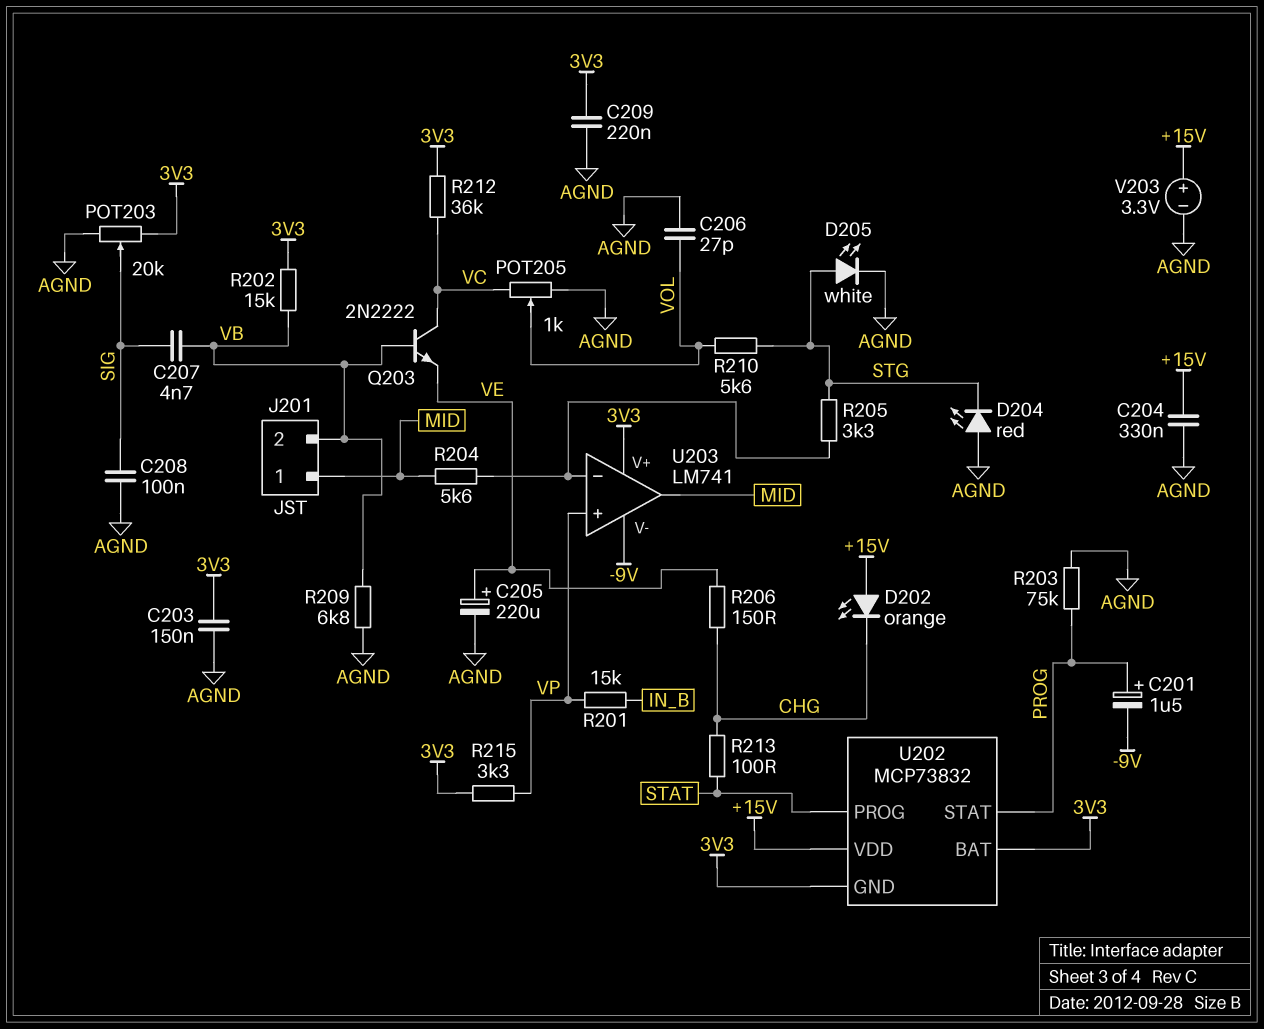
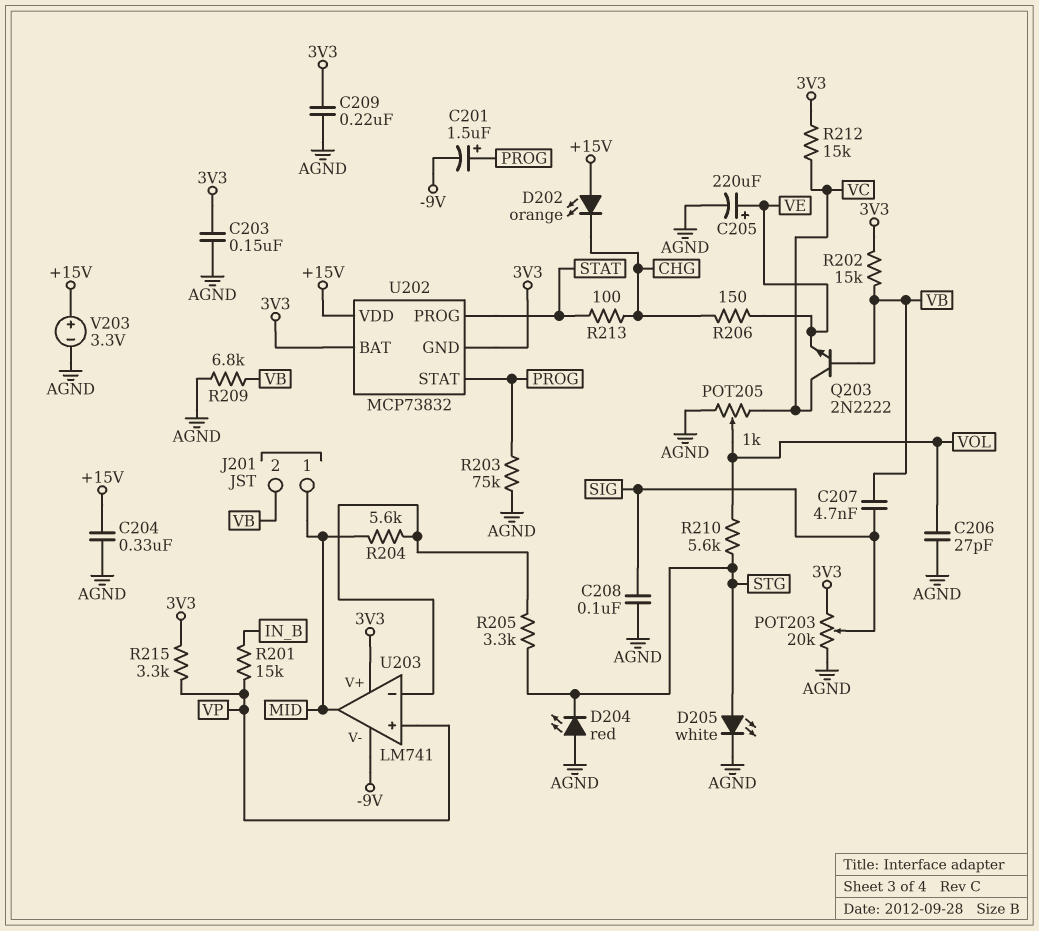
R212: 36k (3V3, VC) -> 15k (3V3, VC)

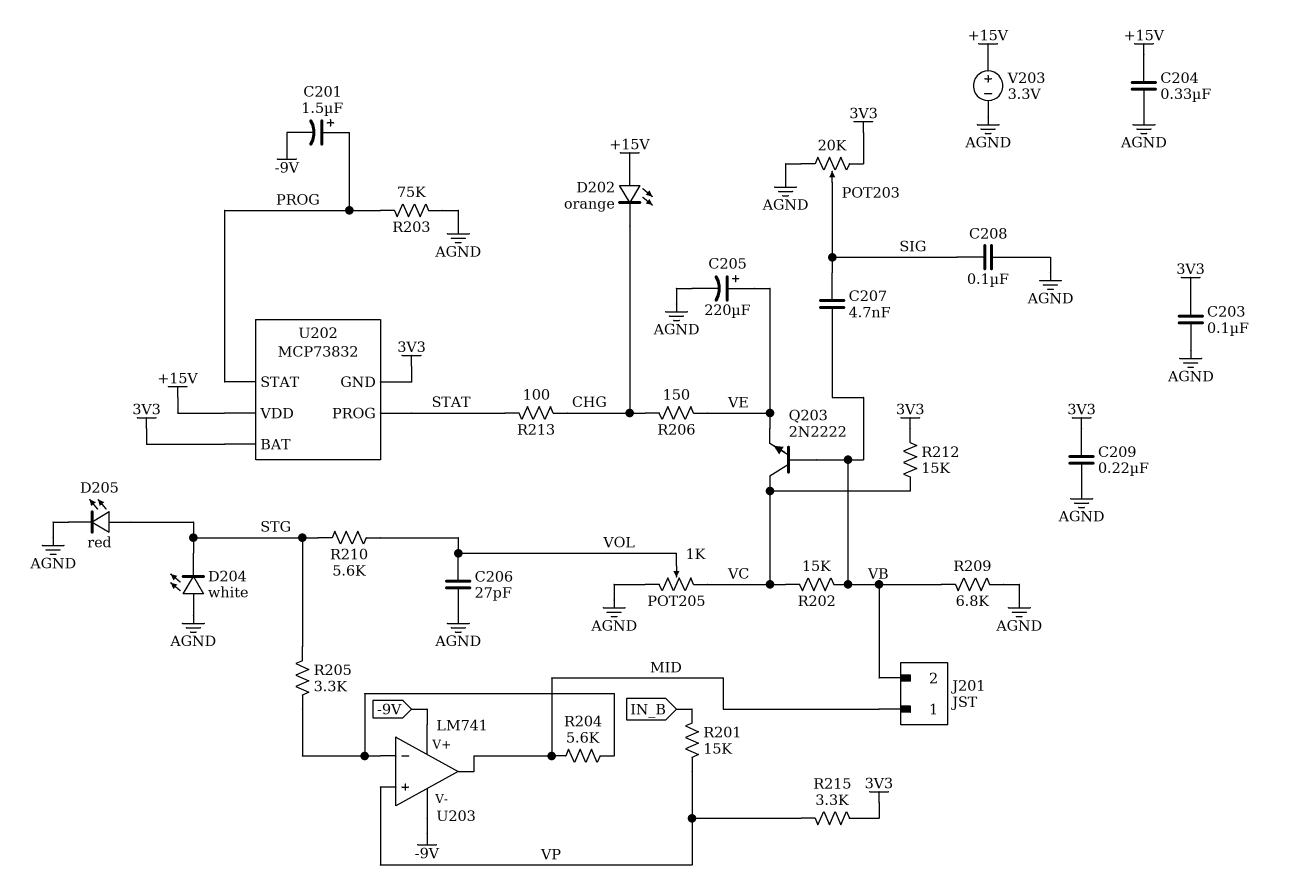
C203: 150nF (3V3, AGND) -> 100nF (3V3, AGND)
D204: LED red (A AGND, K STG) -> LED white (A AGND, K STG)
D205: LED white (A STG, K AGND) -> LED red (A STG, K AGND)
R202: 15k (3V3, VB) -> 15k (VB, VC)
U203 pin V+: 3V3 -> -9V

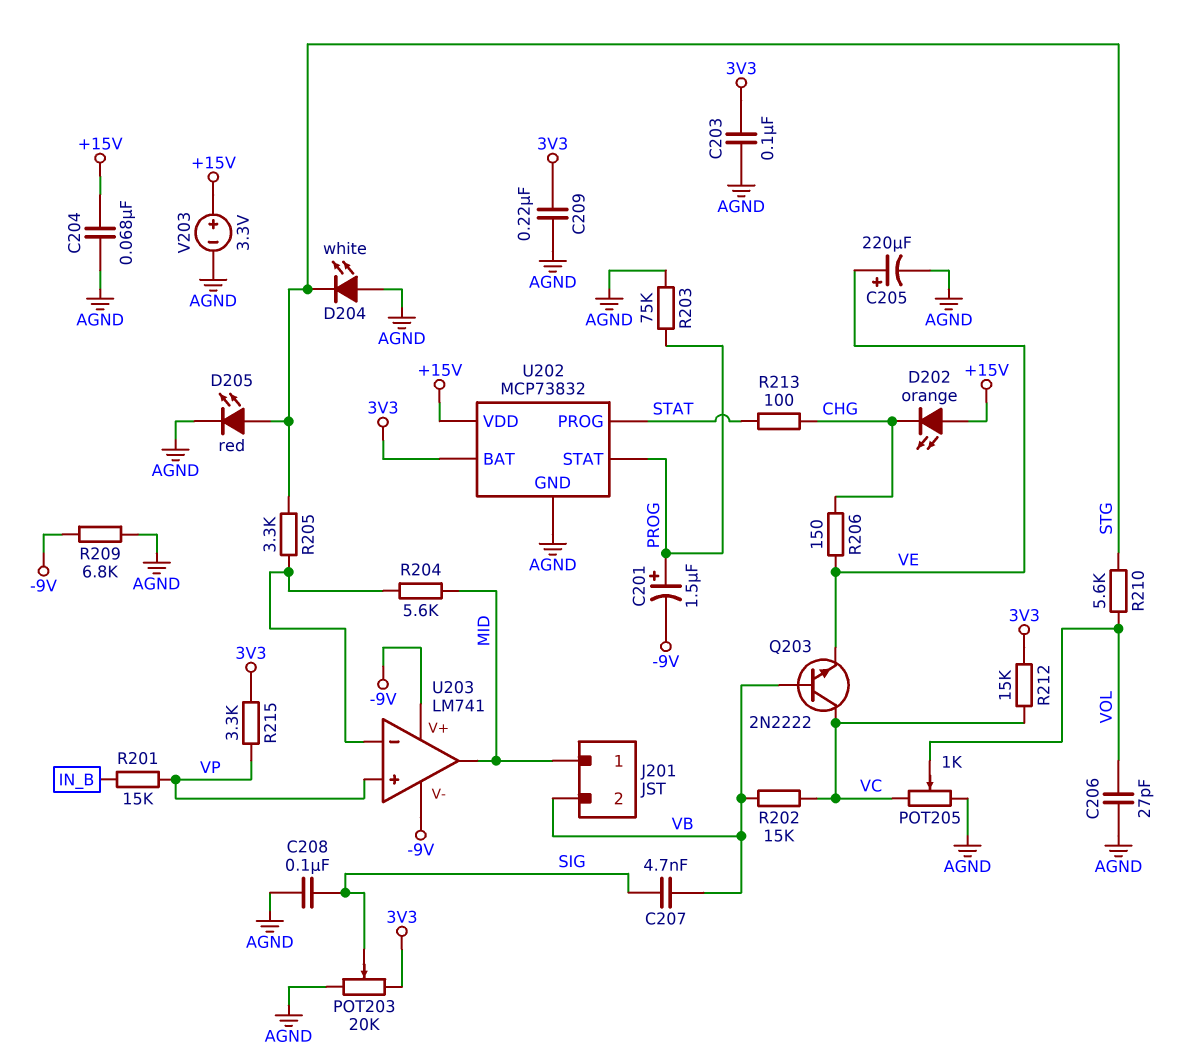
C204: 330nF (+15V, AGND) -> 68nF (+15V, AGND)
R209: 6.8k (AGND, VB) -> 6.8k (-9V, AGND)
U202 pin GND: 3V3 -> AGND

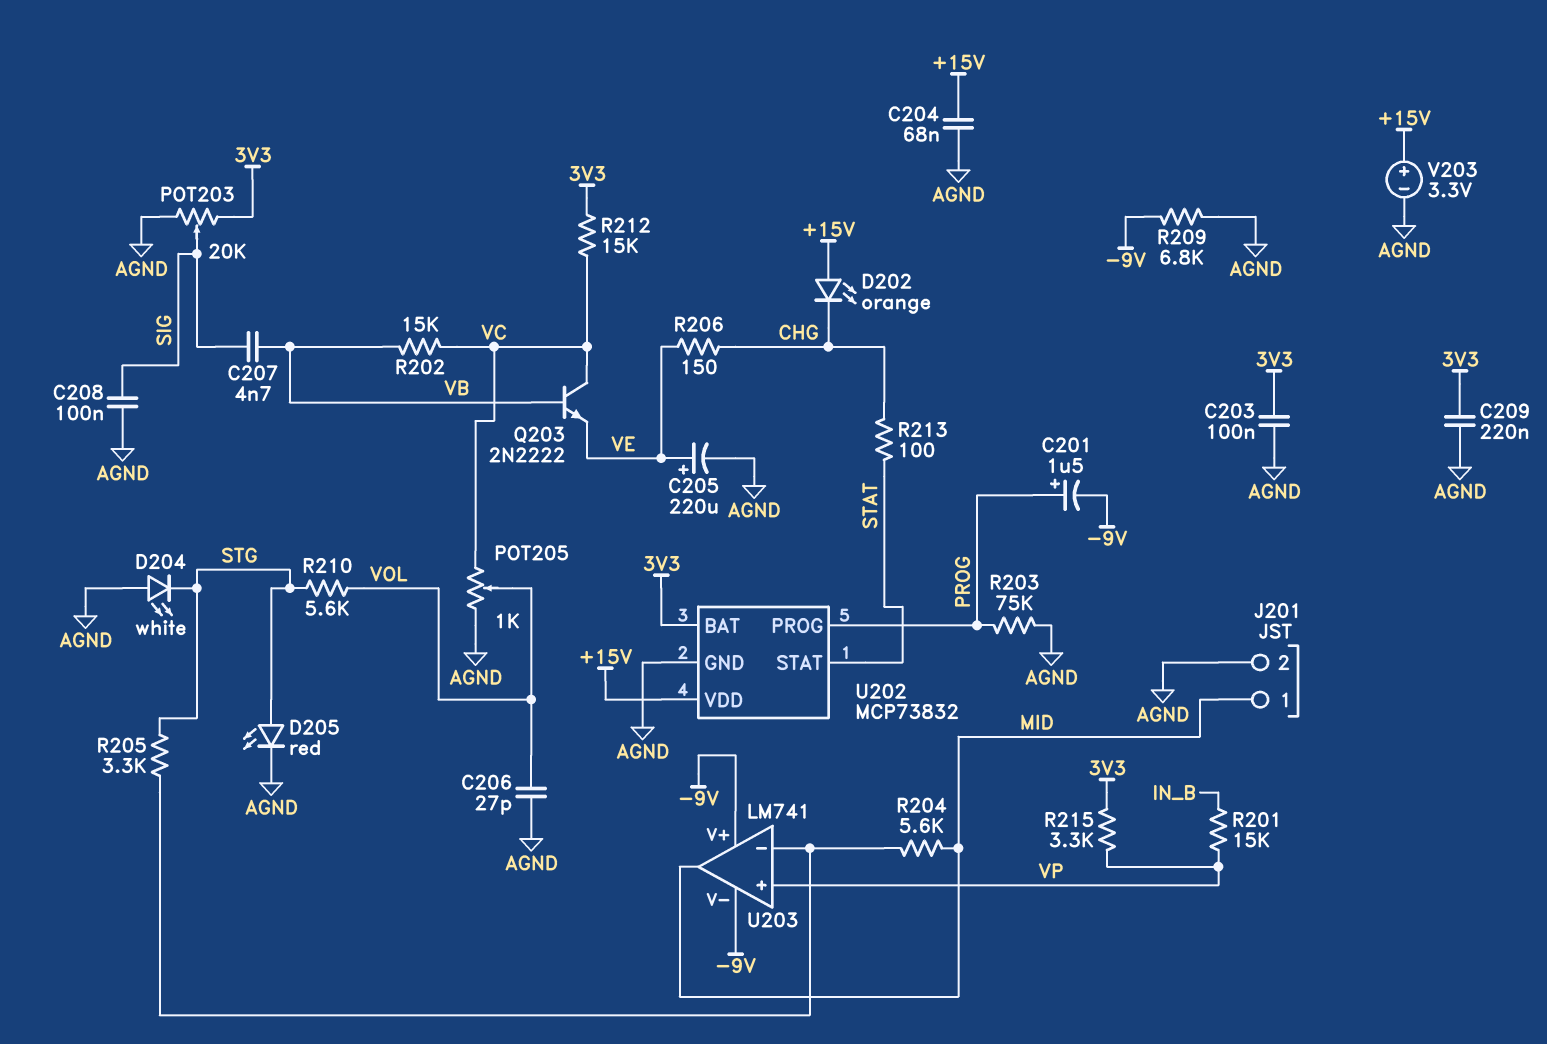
J201 pin 2: VB -> AGND
U202 pin PROG: STAT -> PROG
U202 pin STAT: PROG -> STAT

